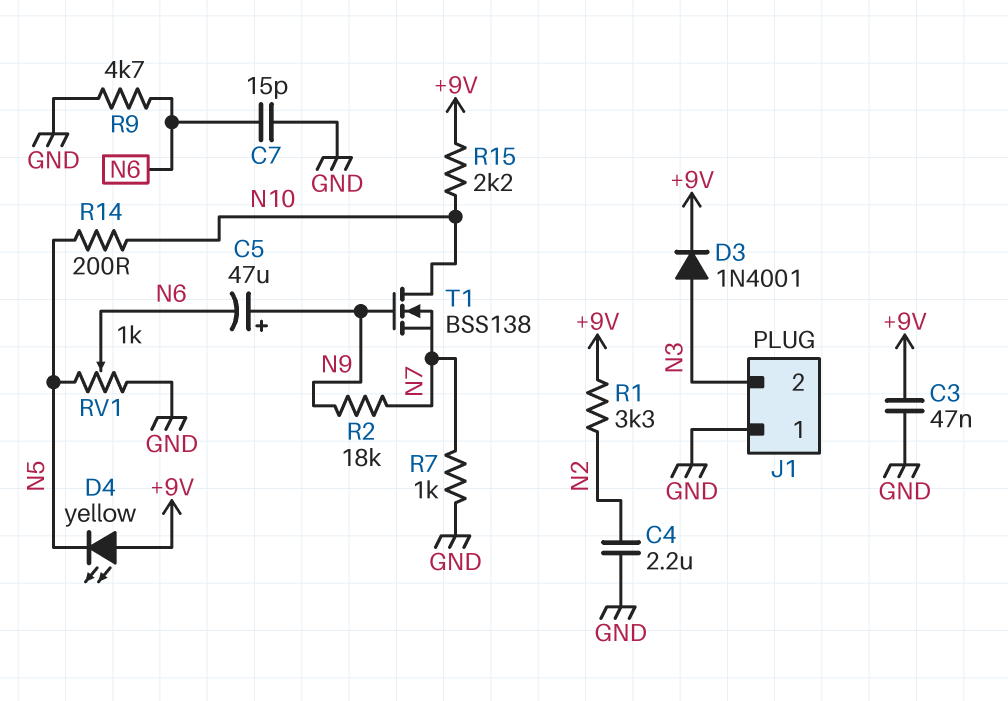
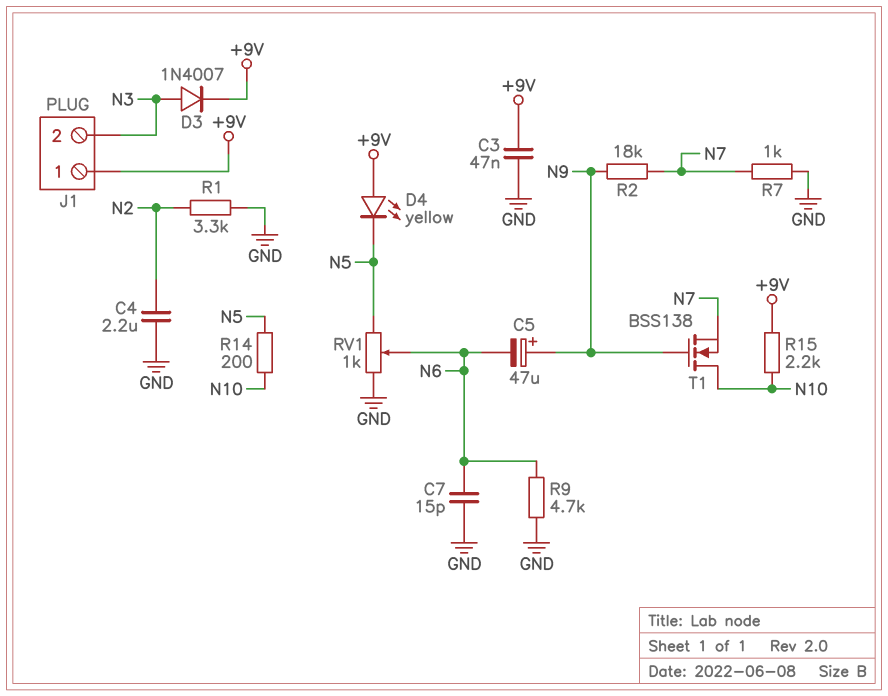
D3: diode 1N4001 (A N3, K +9V) -> diode 1N4007 (A N3, K +9V)
J1 pin 1: GND -> +9V
R1: 3.3k (+9V, N2) -> 3.3k (GND, N2)

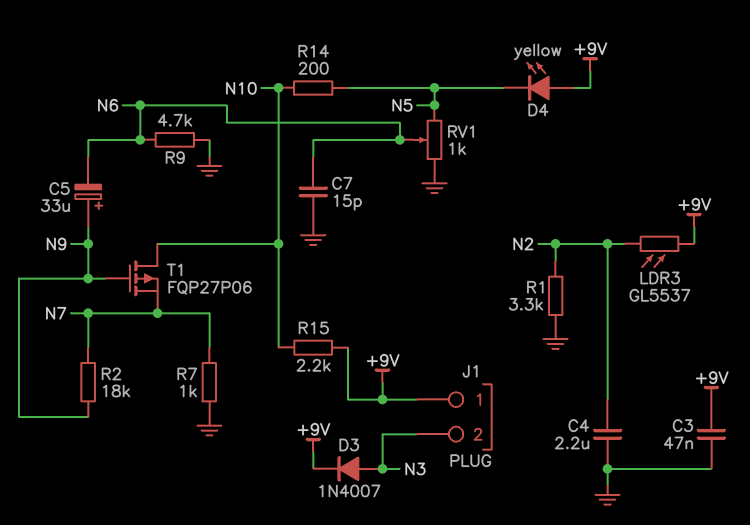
C5: 47uF (plus N9, minus N6) -> 33uF (plus N9, minus N6)
LDR3: none -> GL5537 (+9V, N2)
T1: NMOS BSS138 (G N9, D N10, S N7) -> PMOS FQP27P06 (G N9, D N10, S N7)

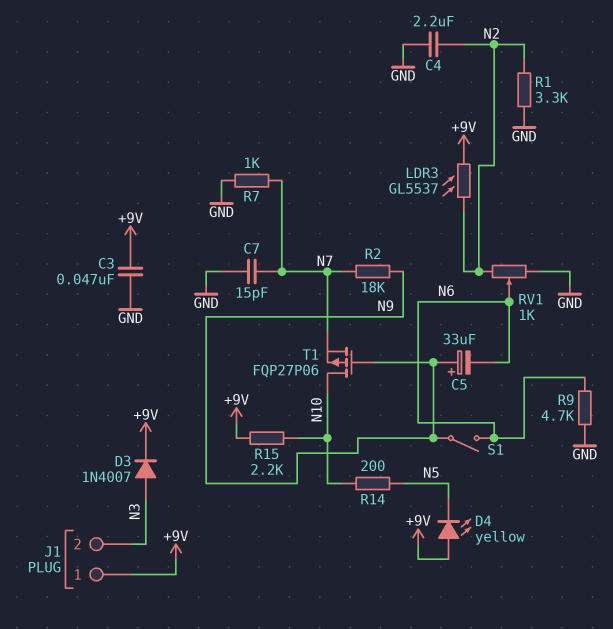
C7: 15pF (GND, N6) -> 15pF (GND, N7)
RV1: 1k (GND, N5, wiper N6) -> 1k (GND, N2, wiper N6)
S1: none -> switch (N6, N9)

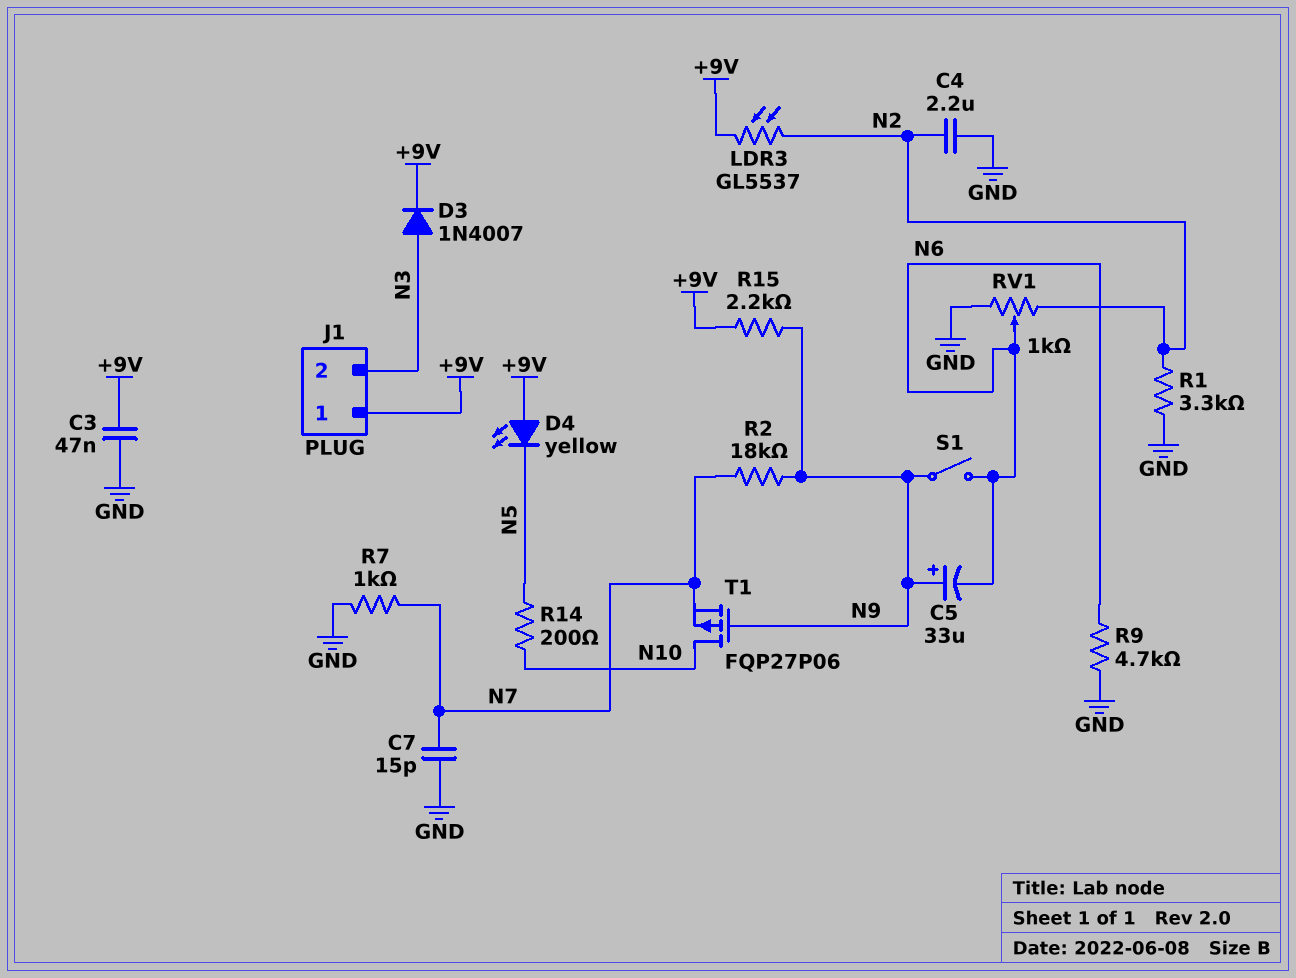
R15: 2.2k (+9V, N10) -> 2.2k (+9V, N9)

